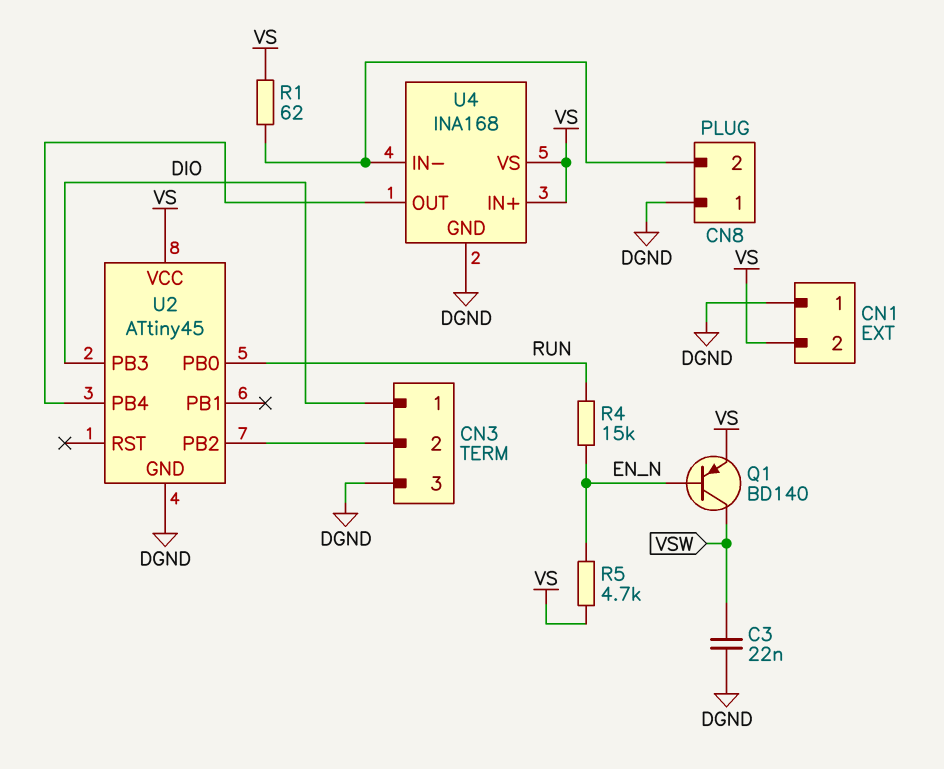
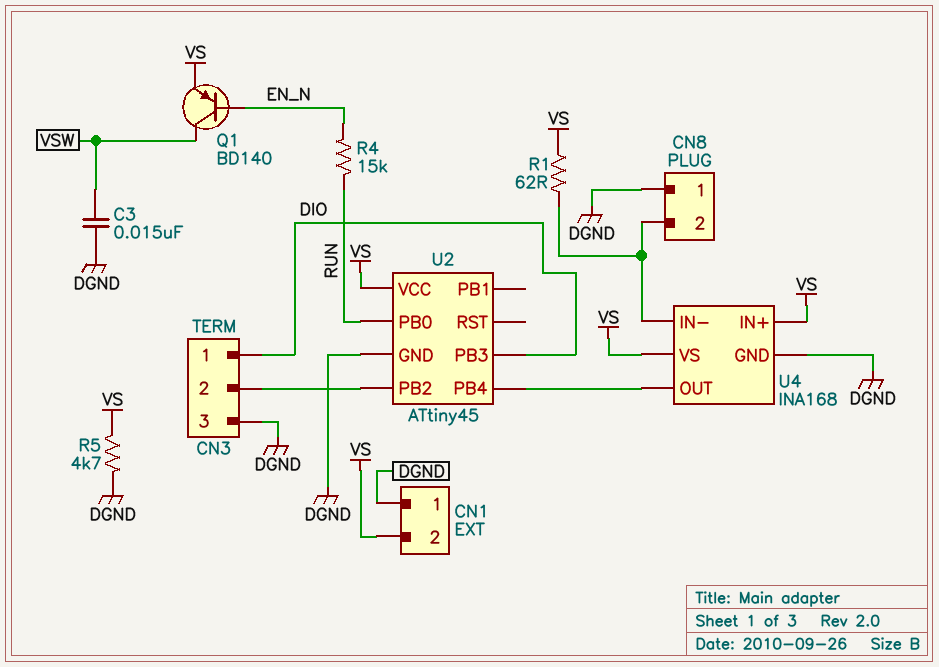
C3: 22nF (DGND, VSW) -> 15nF (DGND, VSW)
R5: 4.7k (EN_N, VS) -> 4.7k (DGND, VS)

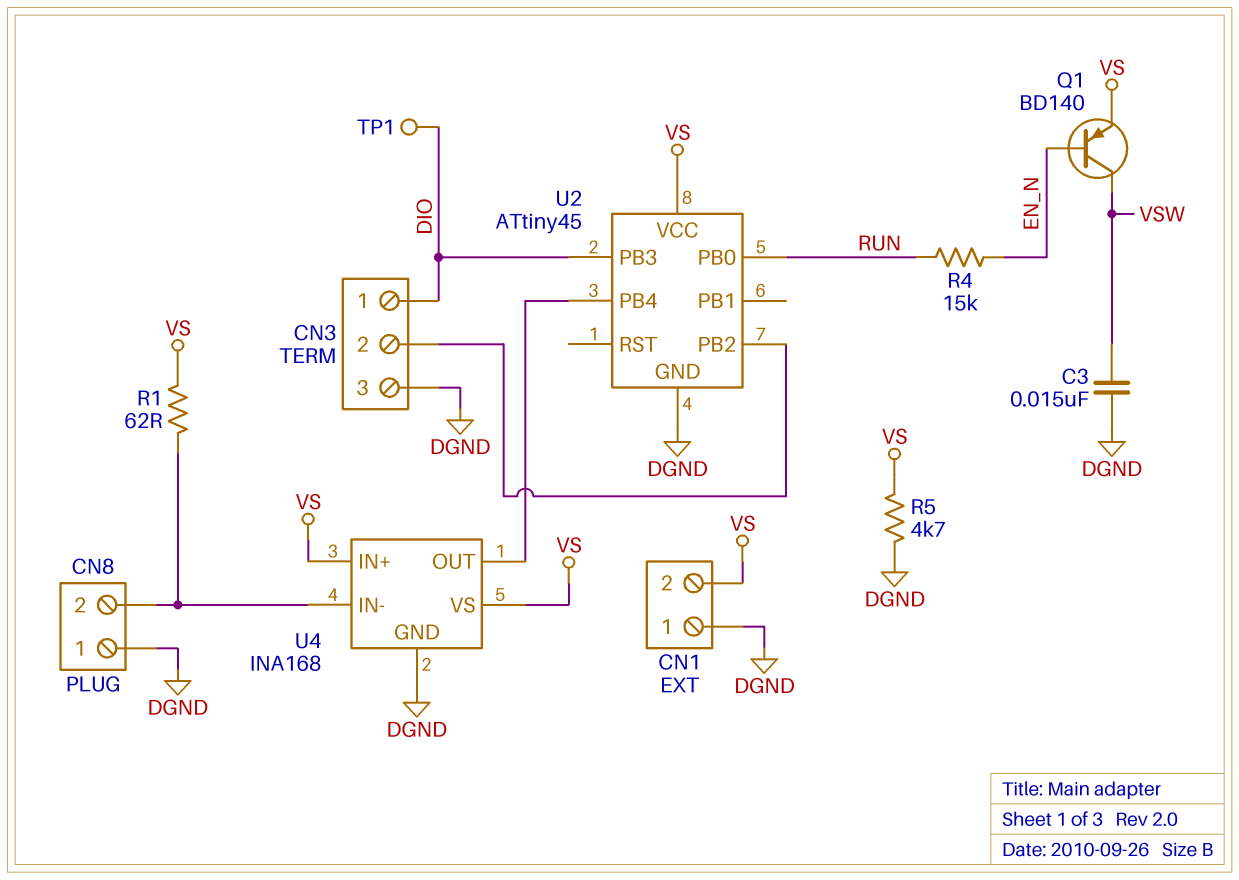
TP1: none -> test point (DIO)

